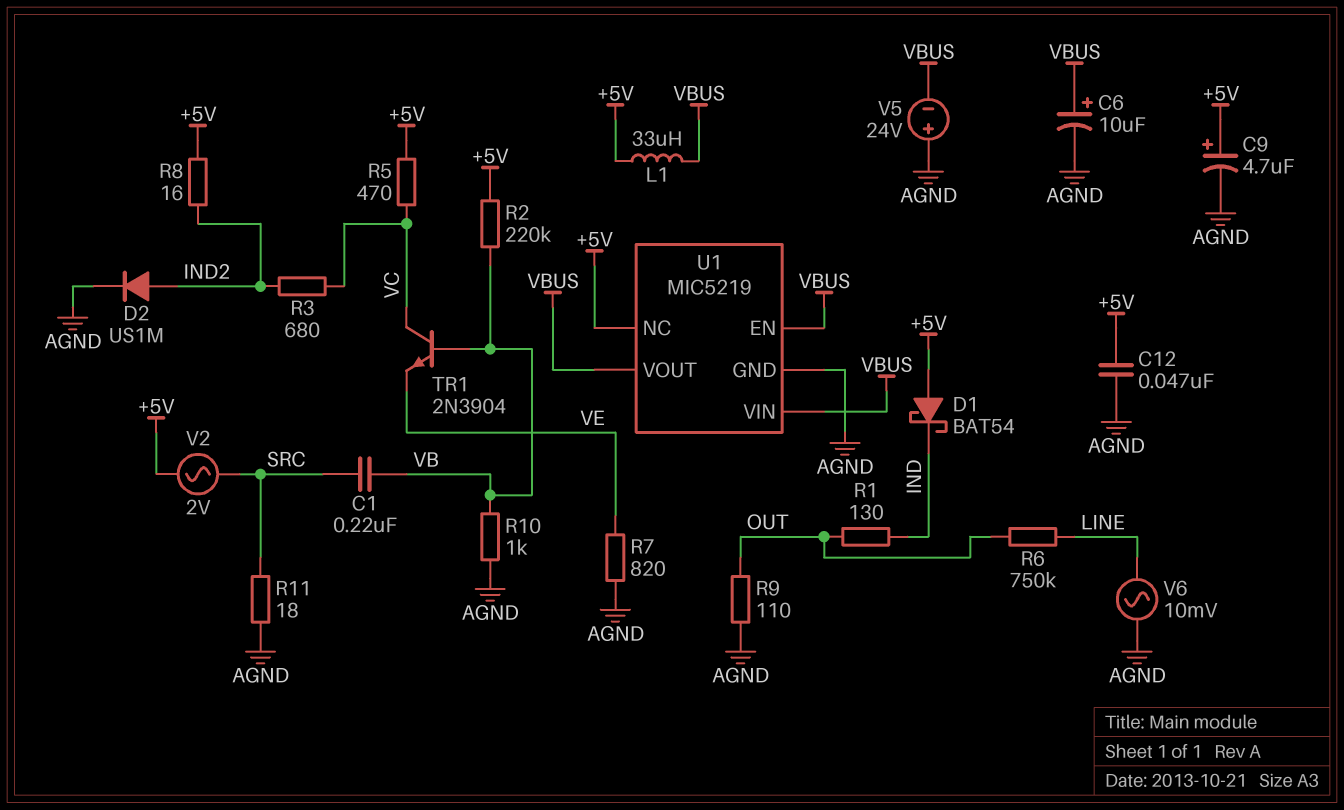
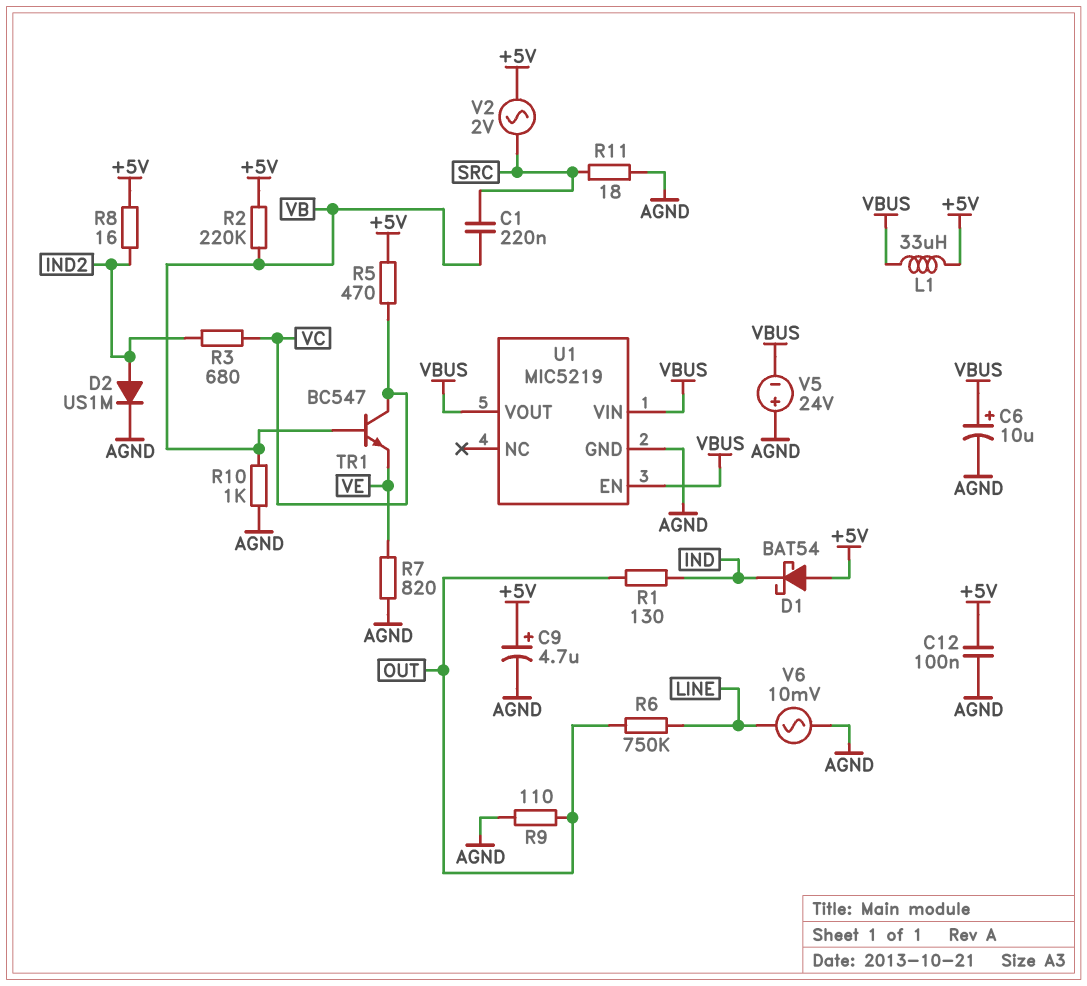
C12: 47nF (+5V, AGND) -> 100nF (+5V, AGND)
TR1: NPN 2N3904 (B VB, C VC, E VE) -> NPN BC547 (B VB, C VC, E VE)
U1 pin NC: +5V -> none

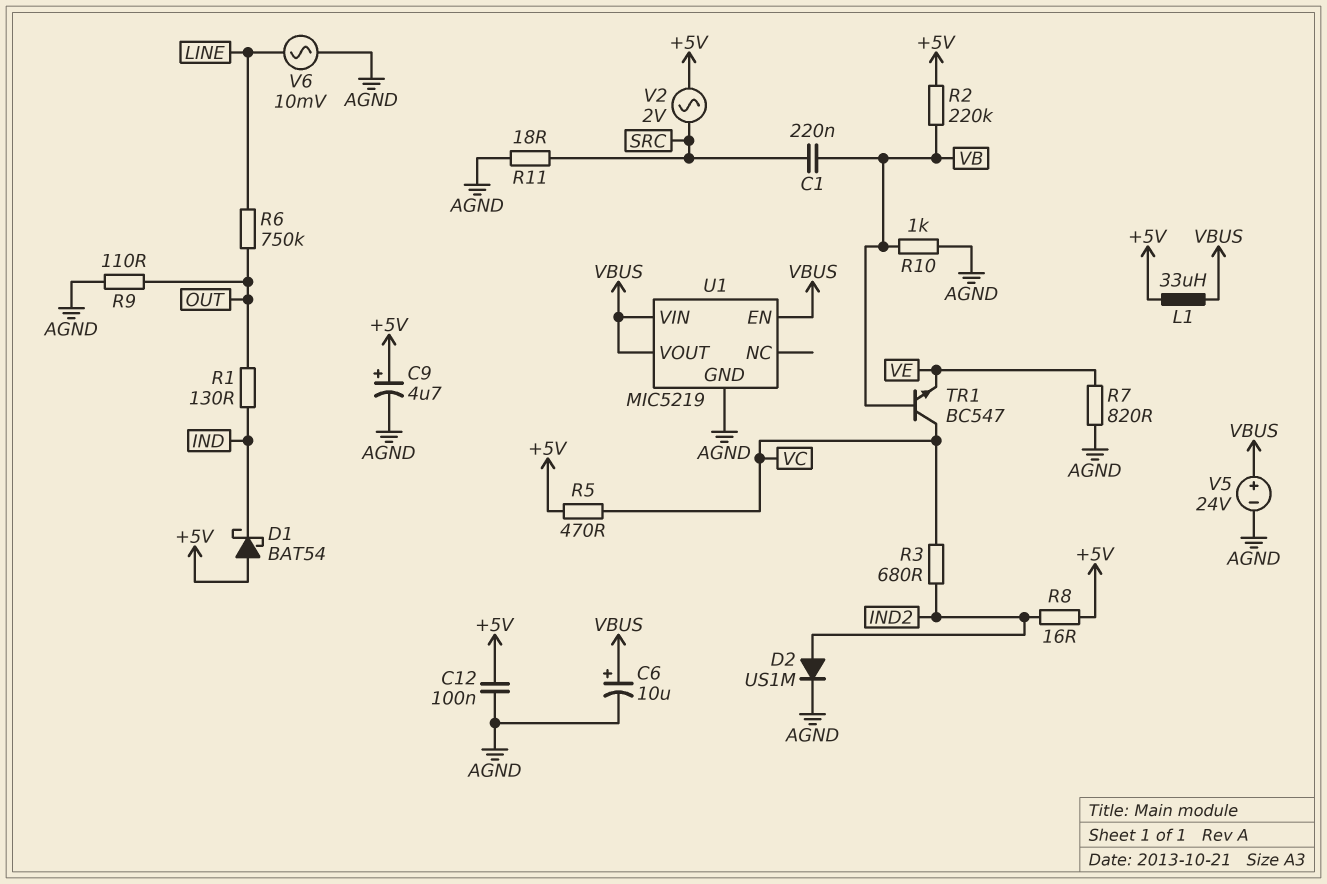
V5: 24V (plus AGND, minus VBUS) -> 24V (plus VBUS, minus AGND)

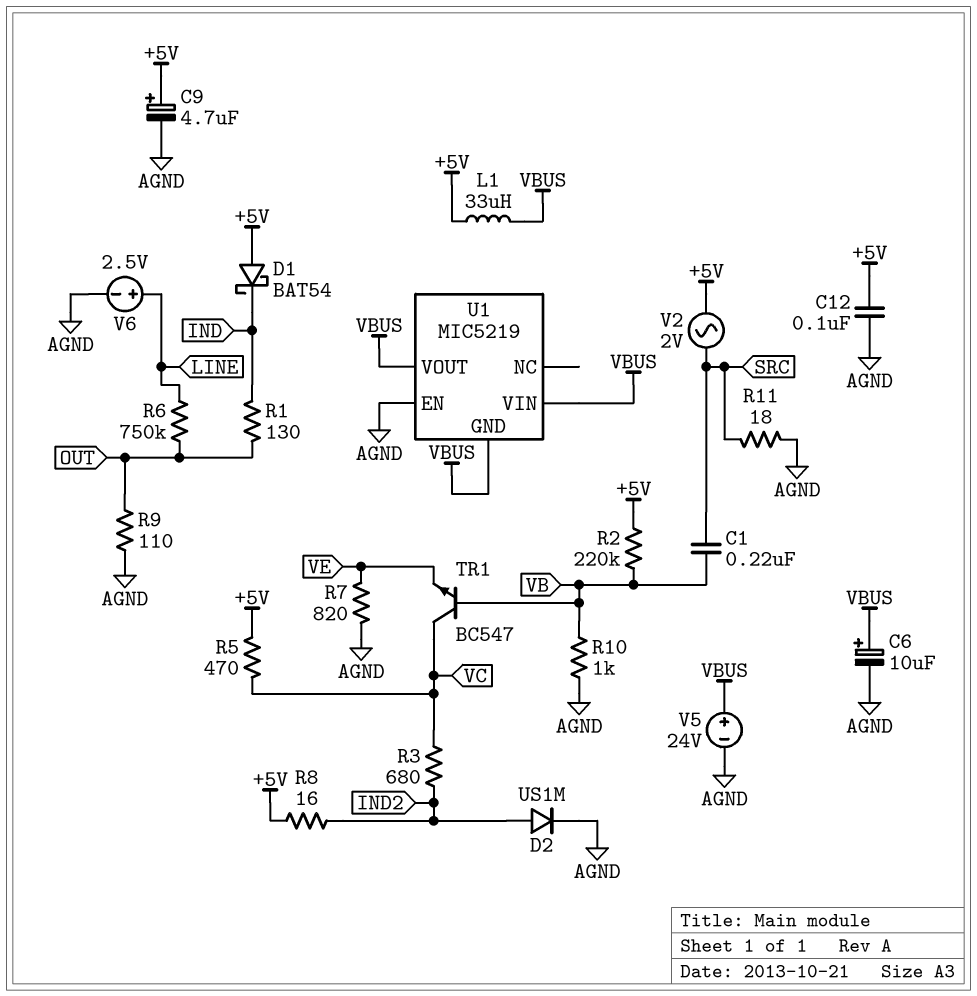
U1 pin EN: VBUS -> AGND
U1 pin GND: AGND -> VBUS
V6: AC 10mV (AGND, LINE) -> 2.5V (plus LINE, minus AGND)

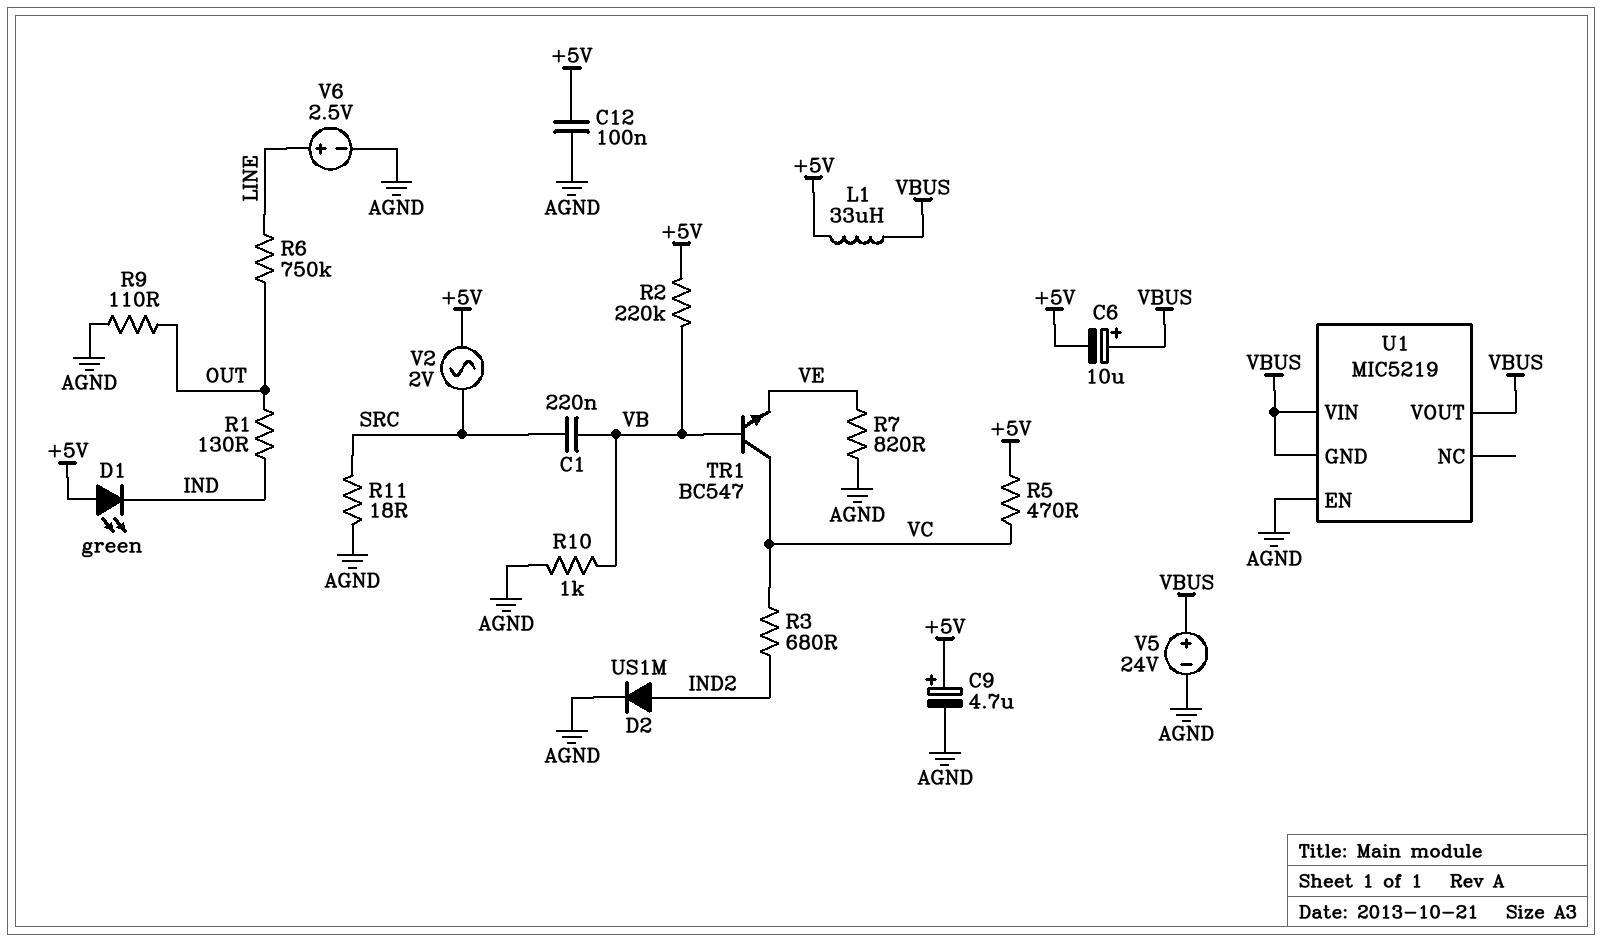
C6: 10uF (plus VBUS, minus AGND) -> 10uF (plus VBUS, minus +5V)
D1: schottky BAT54 (A +5V, K IND) -> LED green (A +5V, K IND)
R8: 16 (+5V, IND2) -> none

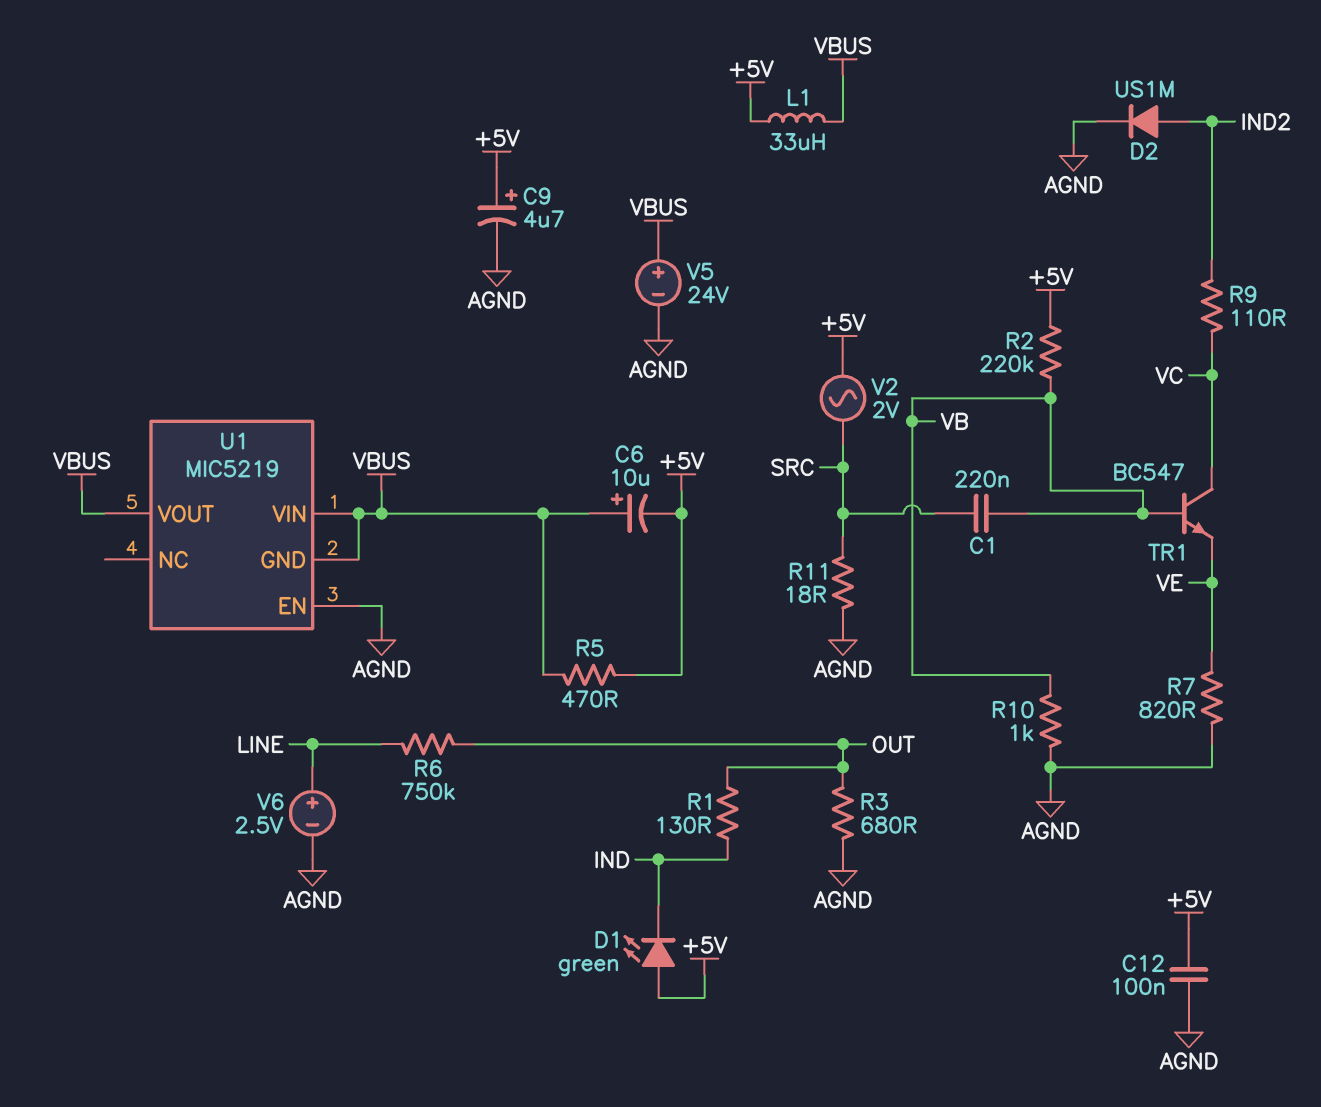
R3: 680 (IND2, VC) -> 680 (AGND, OUT)
R5: 470 (+5V, VC) -> 470 (+5V, VBUS)
R9: 110 (AGND, OUT) -> 110 (IND2, VC)

